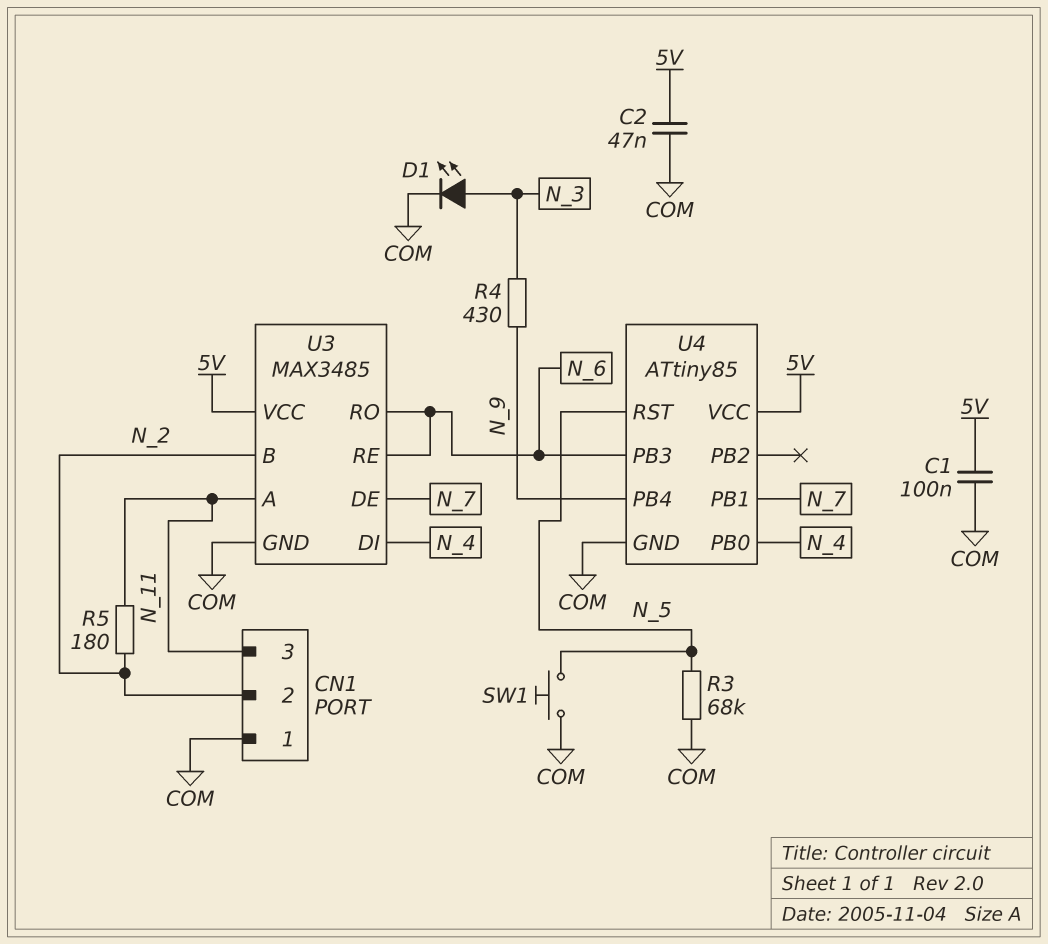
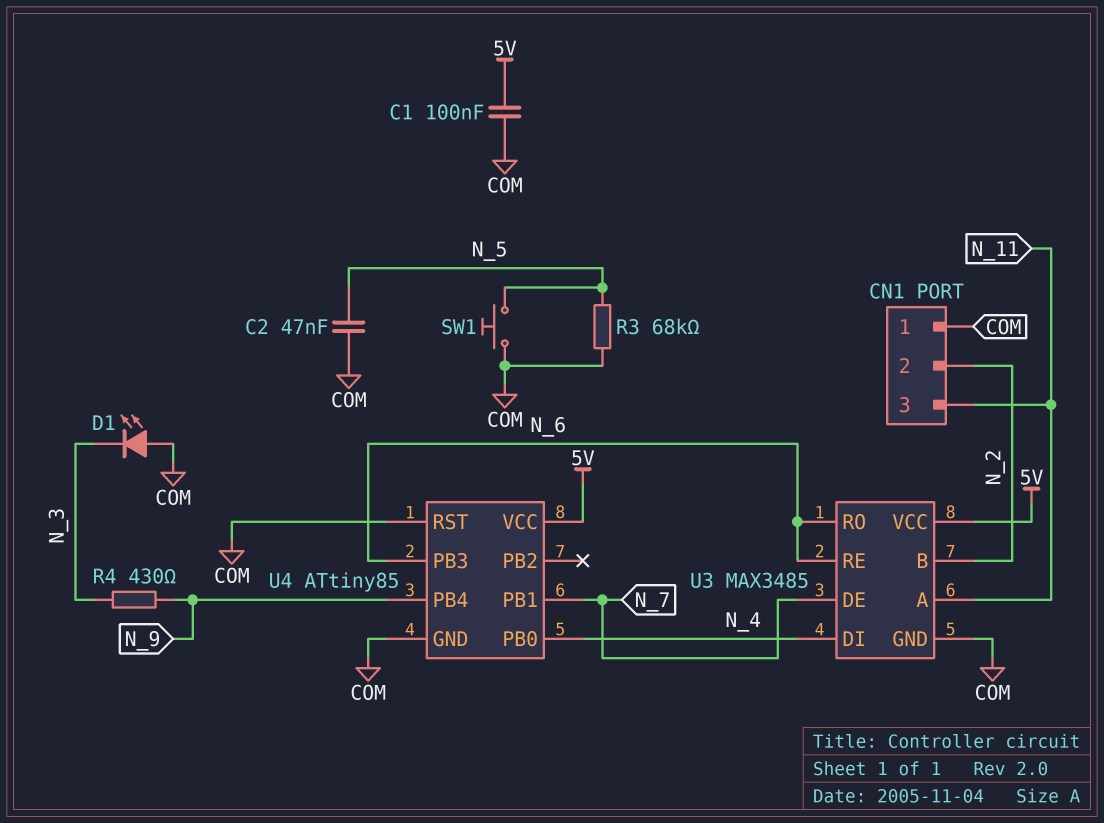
C2: 47nF (5V, COM) -> 47nF (COM, N_5)
D1: LED (A N_3, K COM) -> LED (A COM, K N_3)
R5: 180 (N_2, N_11) -> none
U4 pin RST: N_5 -> COM

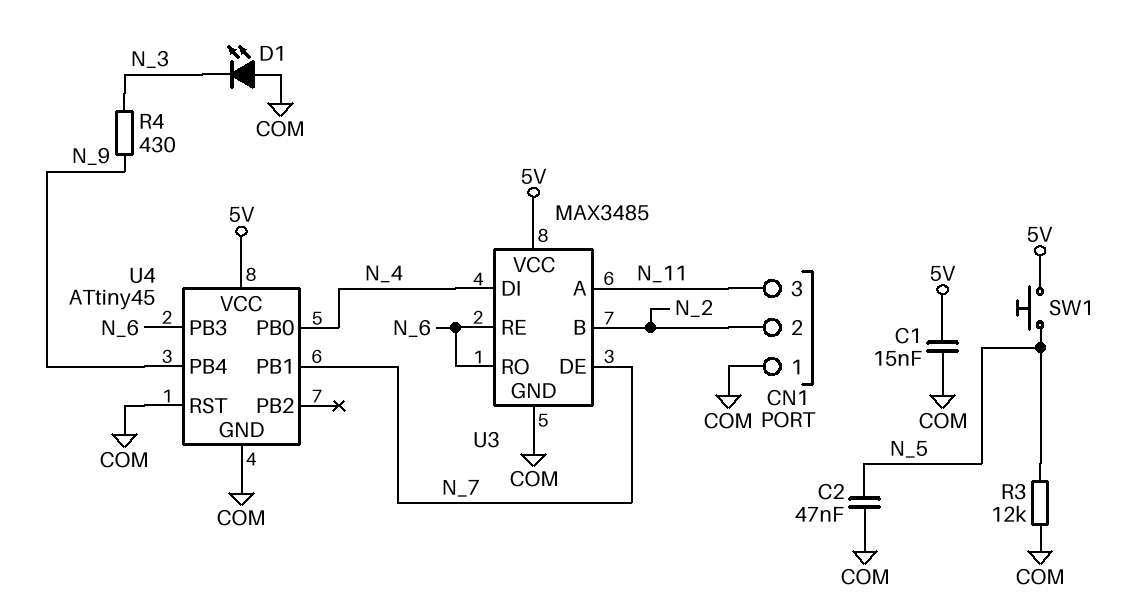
C1: 100nF (5V, COM) -> 15nF (5V, COM)
R3: 68k (COM, N_5) -> 12k (COM, N_5)
SW1: button (COM, N_5) -> button (5V, N_5)
U4: ATtiny85 -> ATtiny45

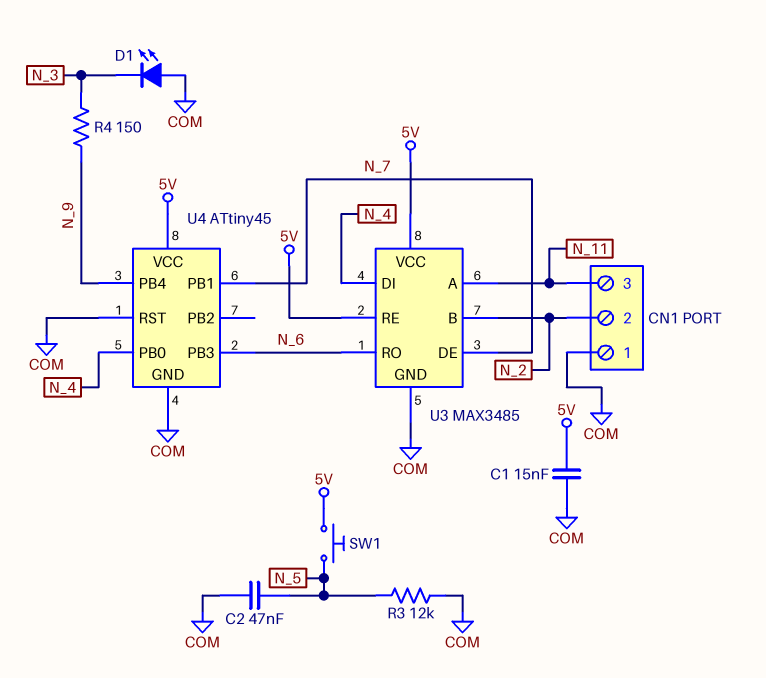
R4: 430 (N_3, N_9) -> 150 (N_3, N_9)
U3 pin RE: N_6 -> 5V

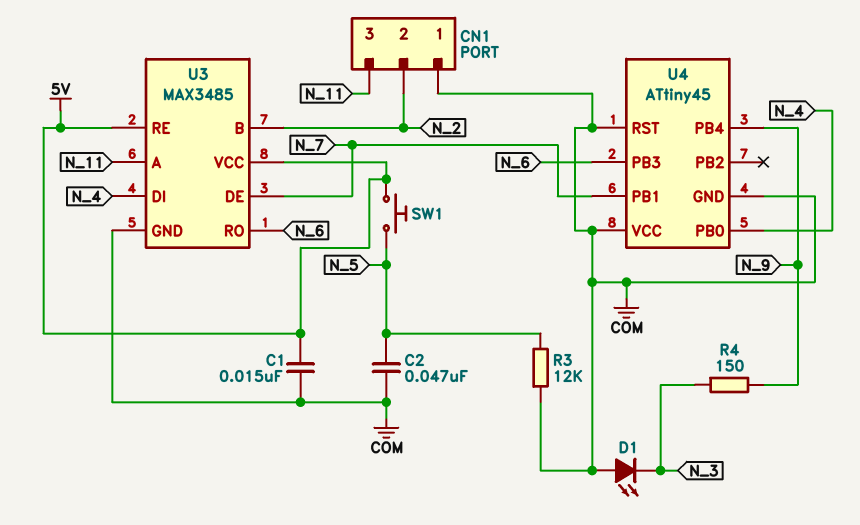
U4 pin VCC: 5V -> COM

